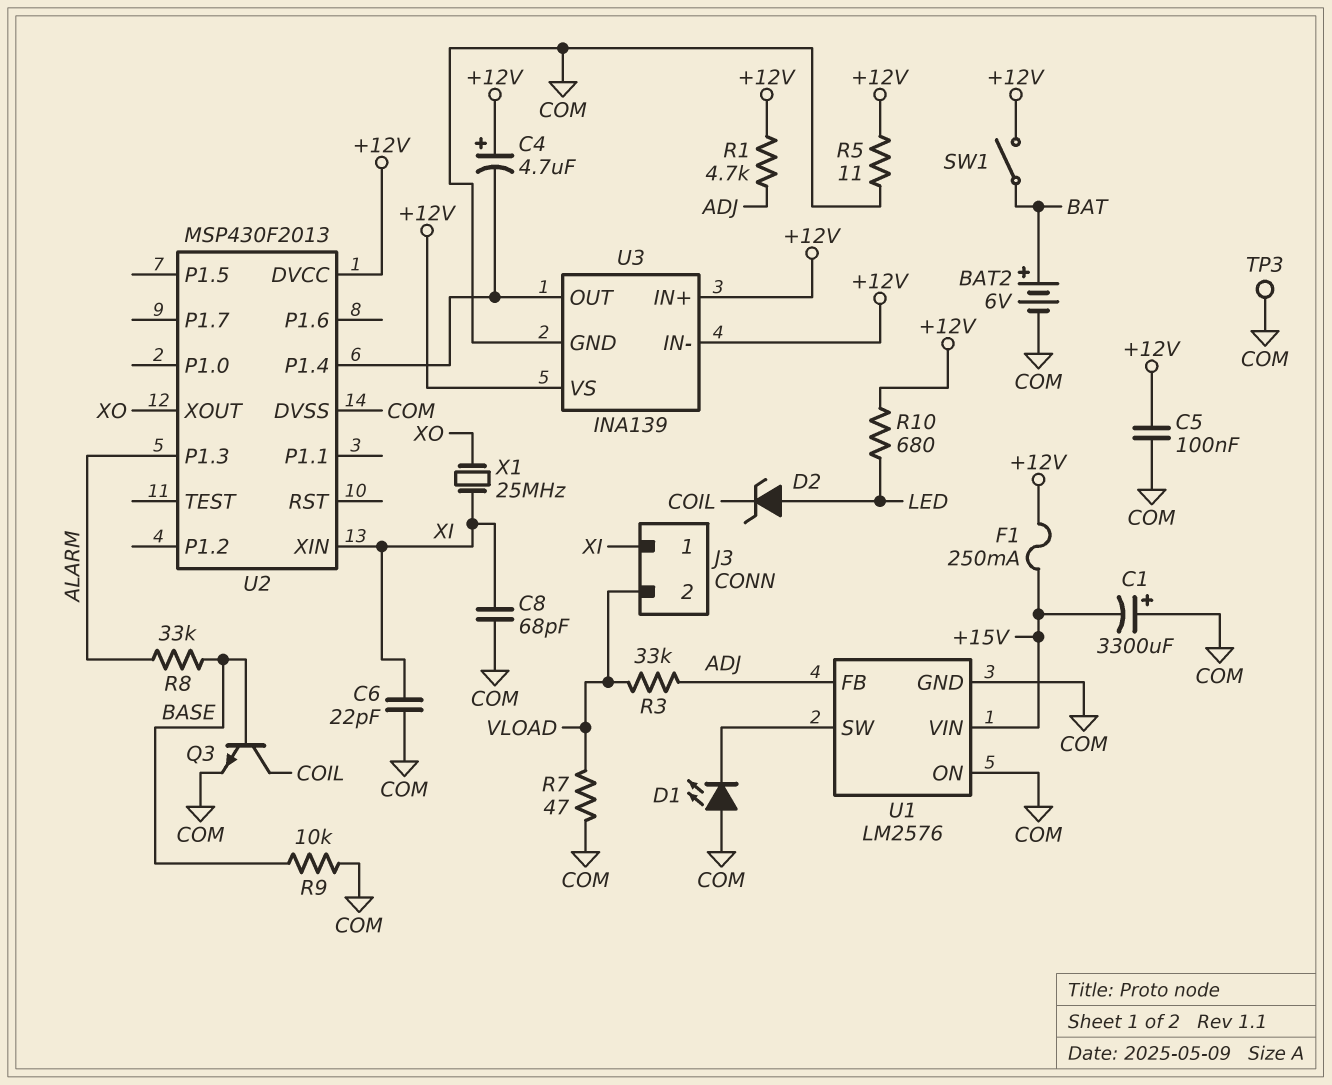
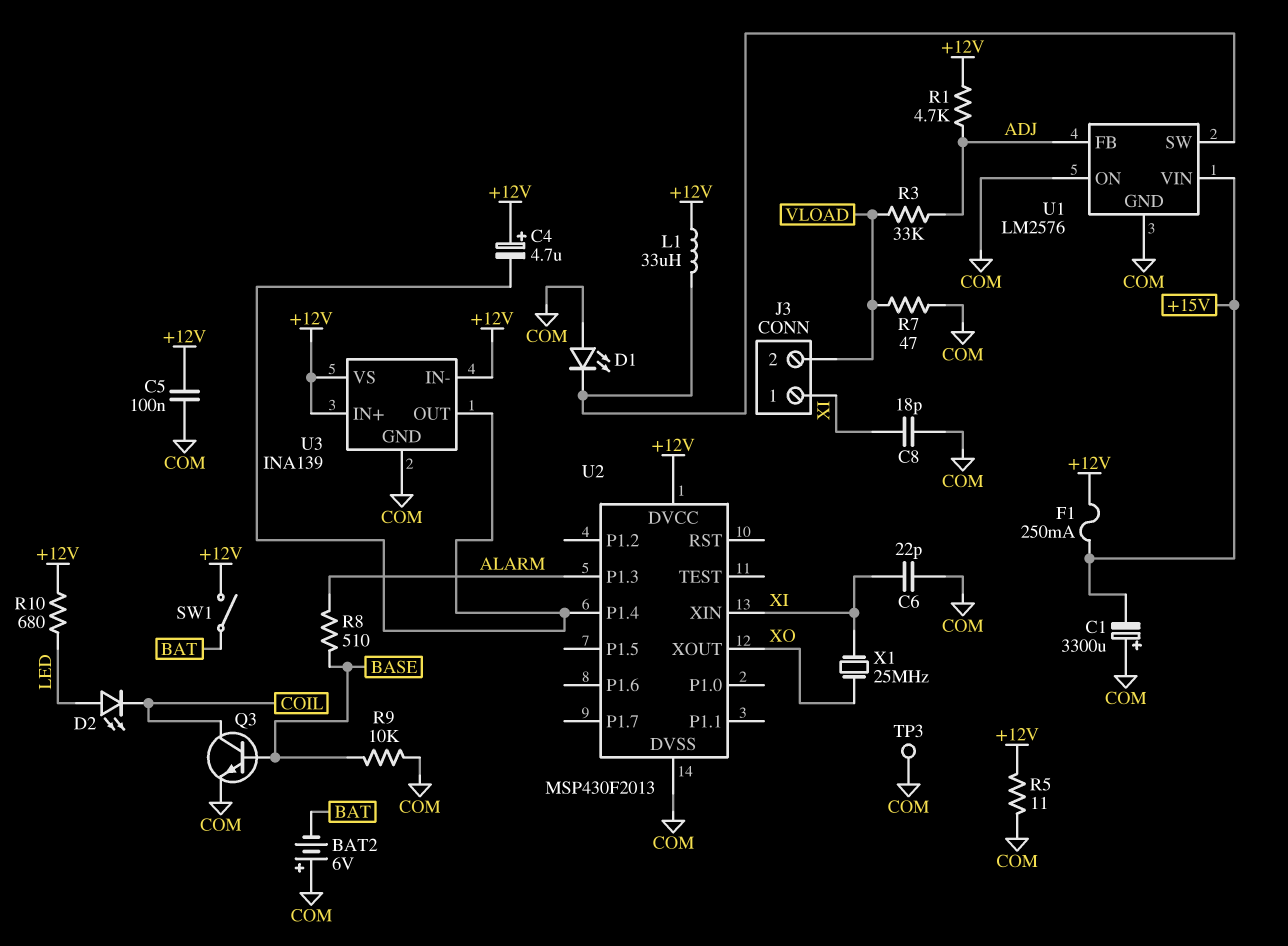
BAT2: 6V (plus BAT, minus COM) -> 6V (plus COM, minus BAT)
C8: 68pF (COM, XI) -> 18pF (COM, XI)
D2: zener (A LED, K COIL) -> LED (A LED, K COIL)
L1: none -> 33uH (+12V, U1/SW)
R8: 33k (ALARM, BASE) -> 510 (ALARM, BASE)

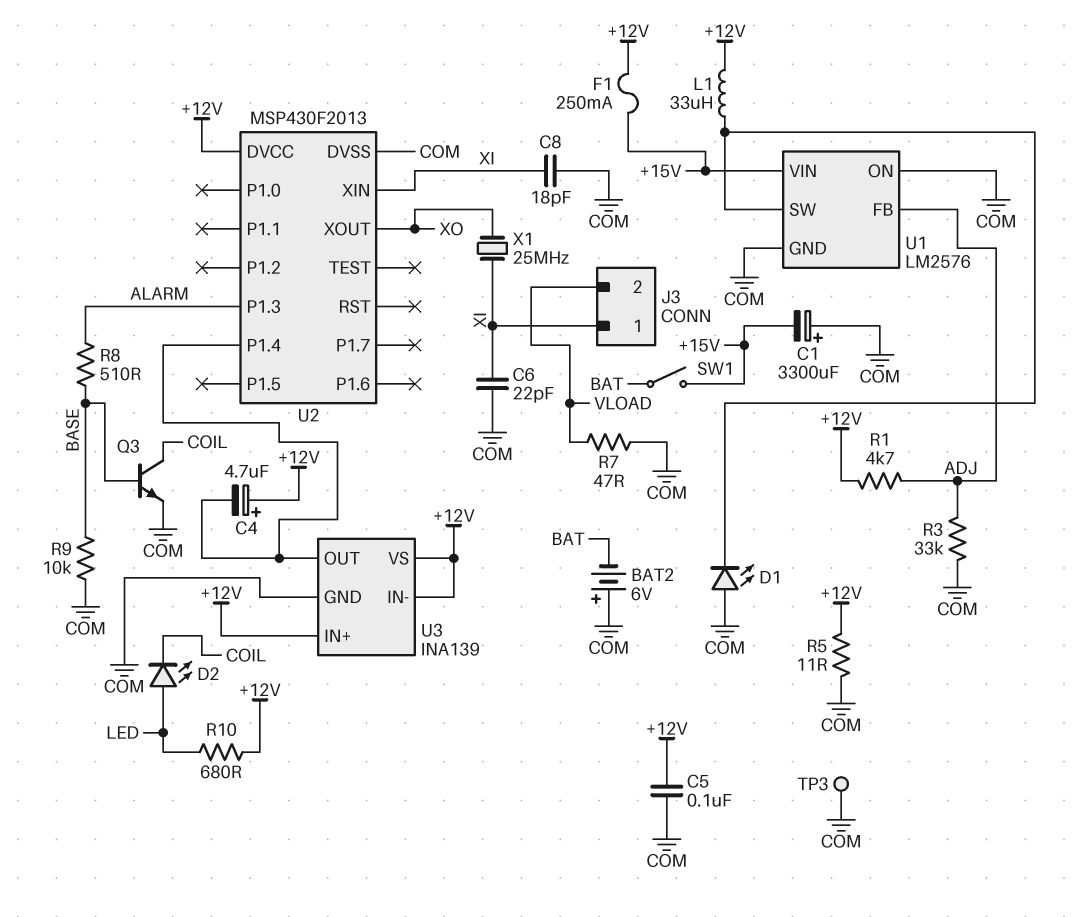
R3: 33k (ADJ, VLOAD) -> 33k (ADJ, COM)
SW1: switch (+12V, BAT) -> switch (+15V, BAT)

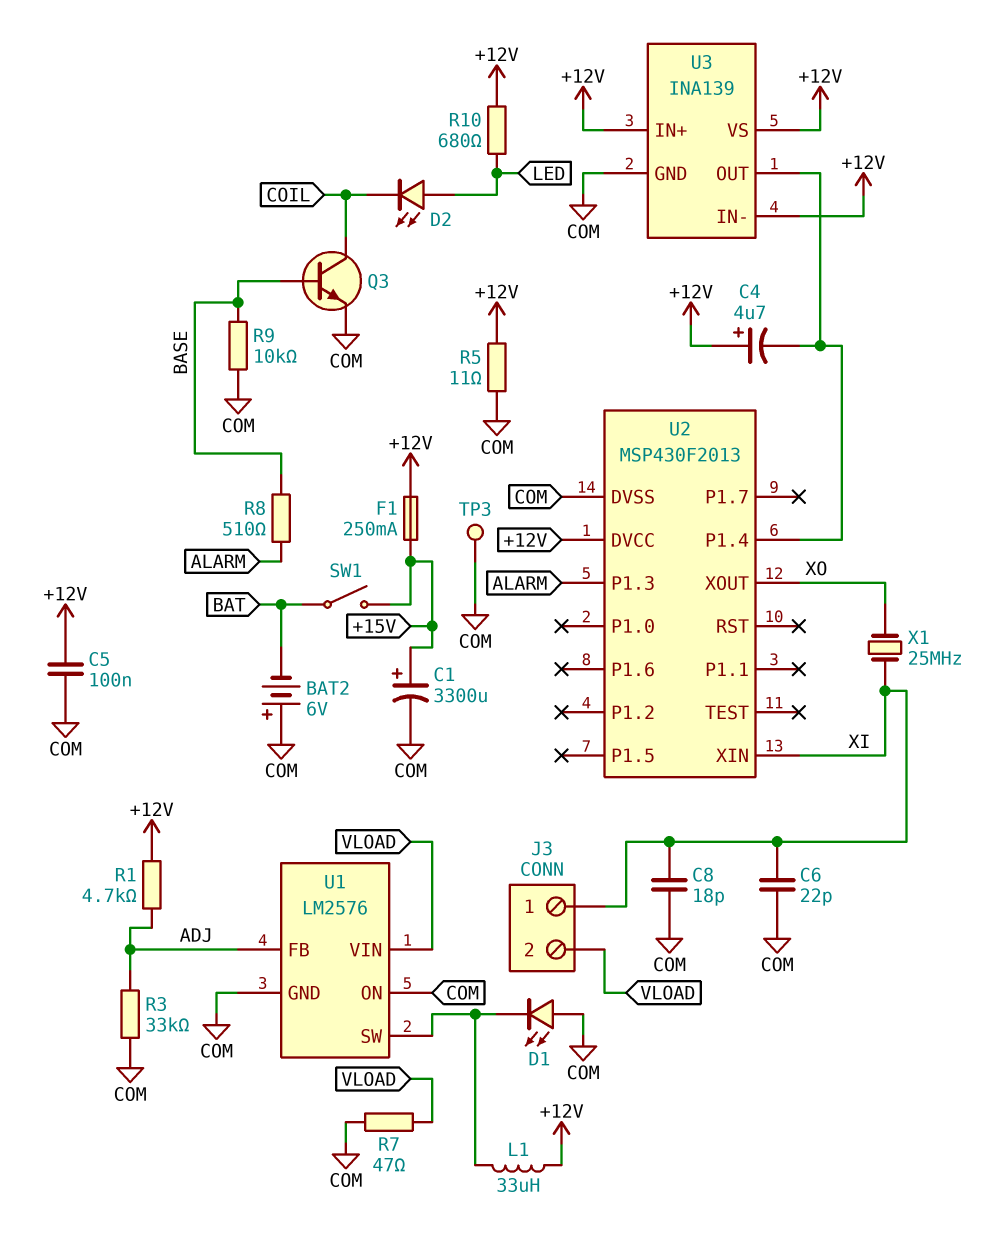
C1: 3300uF (plus COM, minus +15V) -> 3300uF (plus +15V, minus COM)
U1 pin VIN: +15V -> VLOAD

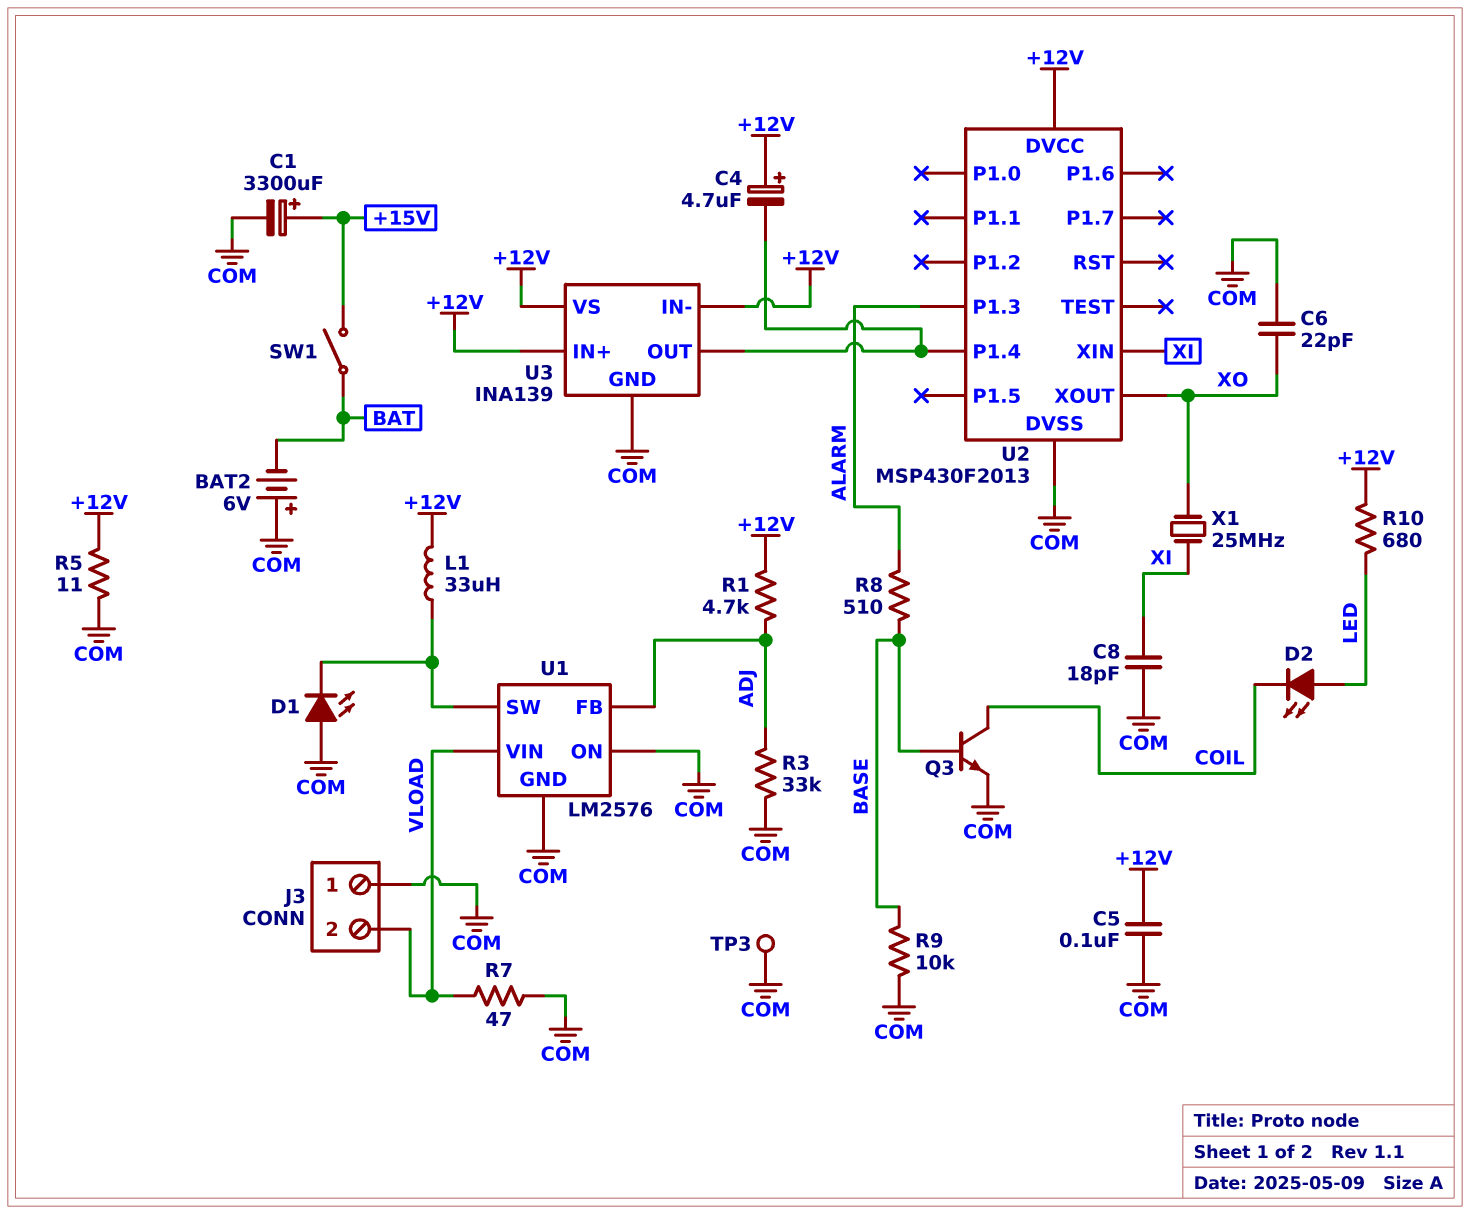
C6: 22pF (COM, XI) -> 22pF (COM, XO)
F1: 250mA (+12V, +15V) -> none
J3 pin 1: XI -> COM

